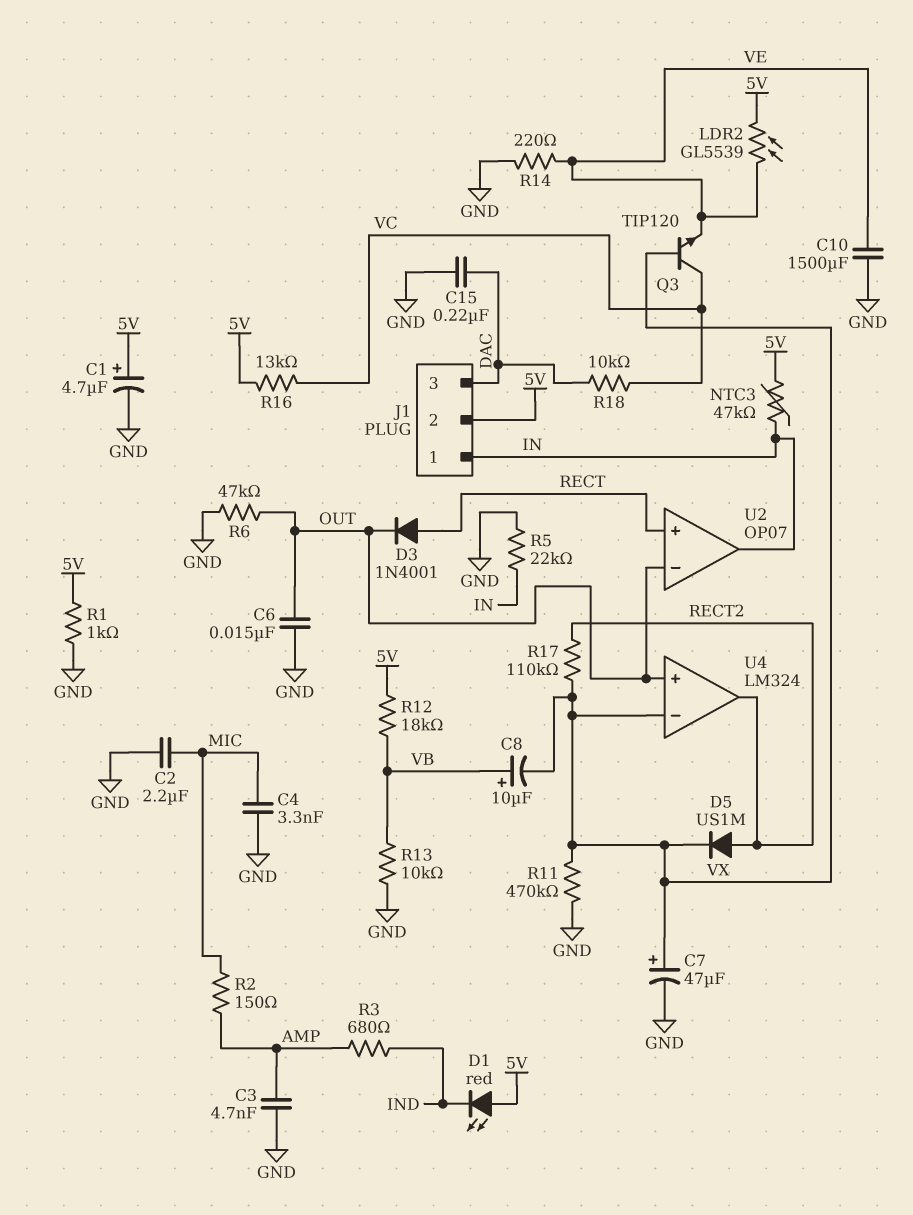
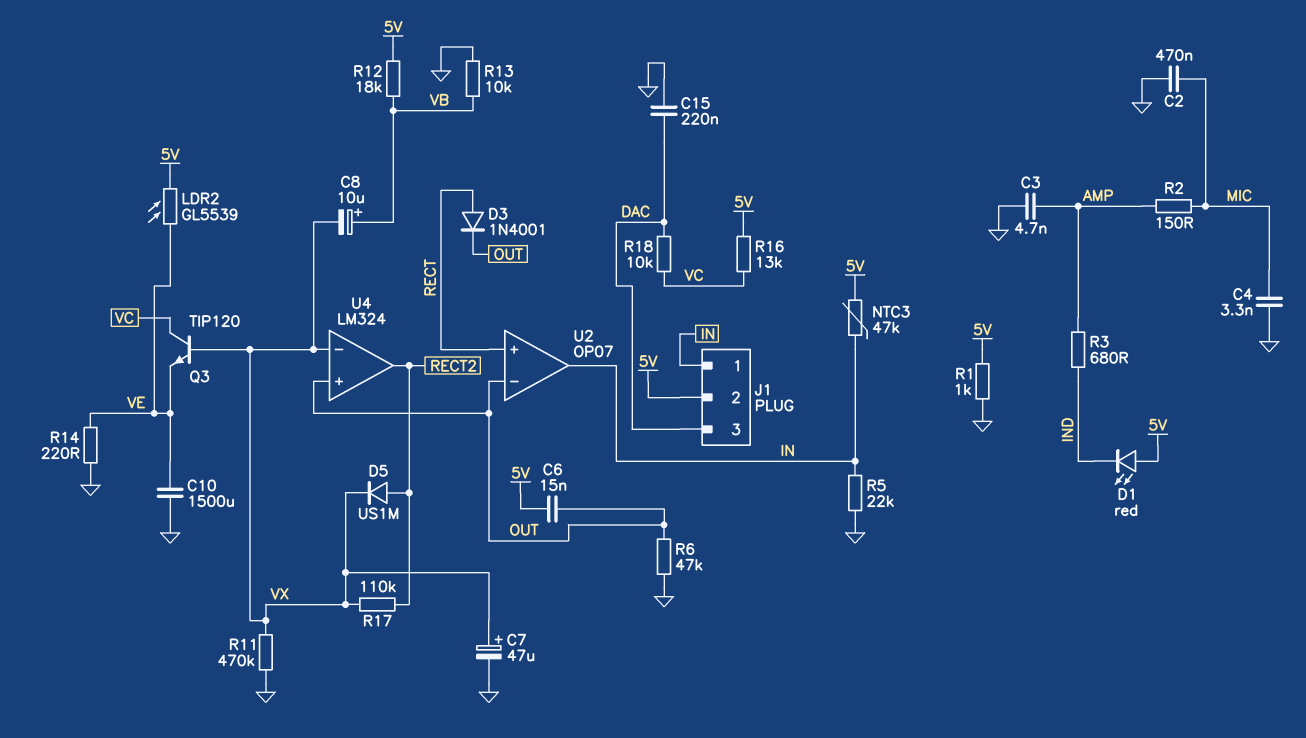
C1: 4.7uF (plus 5V, minus GND) -> none
C2: 2.2uF (GND, MIC) -> 470nF (GND, MIC)
C6: 15nF (GND, OUT) -> 15nF (5V, OUT)

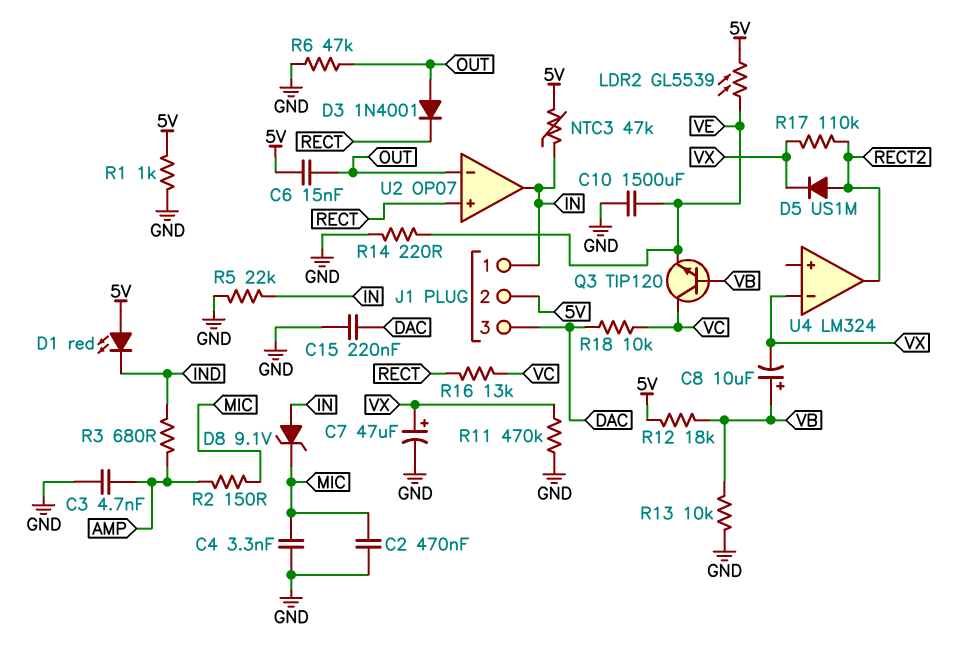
D3: diode 1N4001 (A RECT, K OUT) -> diode 1N4001 (A OUT, K RECT)
D8: none -> zener 9.1V (A IN, K MIC)
Q3: NPN TIP120 (B VX, C VC, E VE) -> NPN TIP120 (B VB, C VC, E VE)
R16: 13k (5V, VC) -> 13k (RECT, VC)
U4 pin in+: OUT -> none

